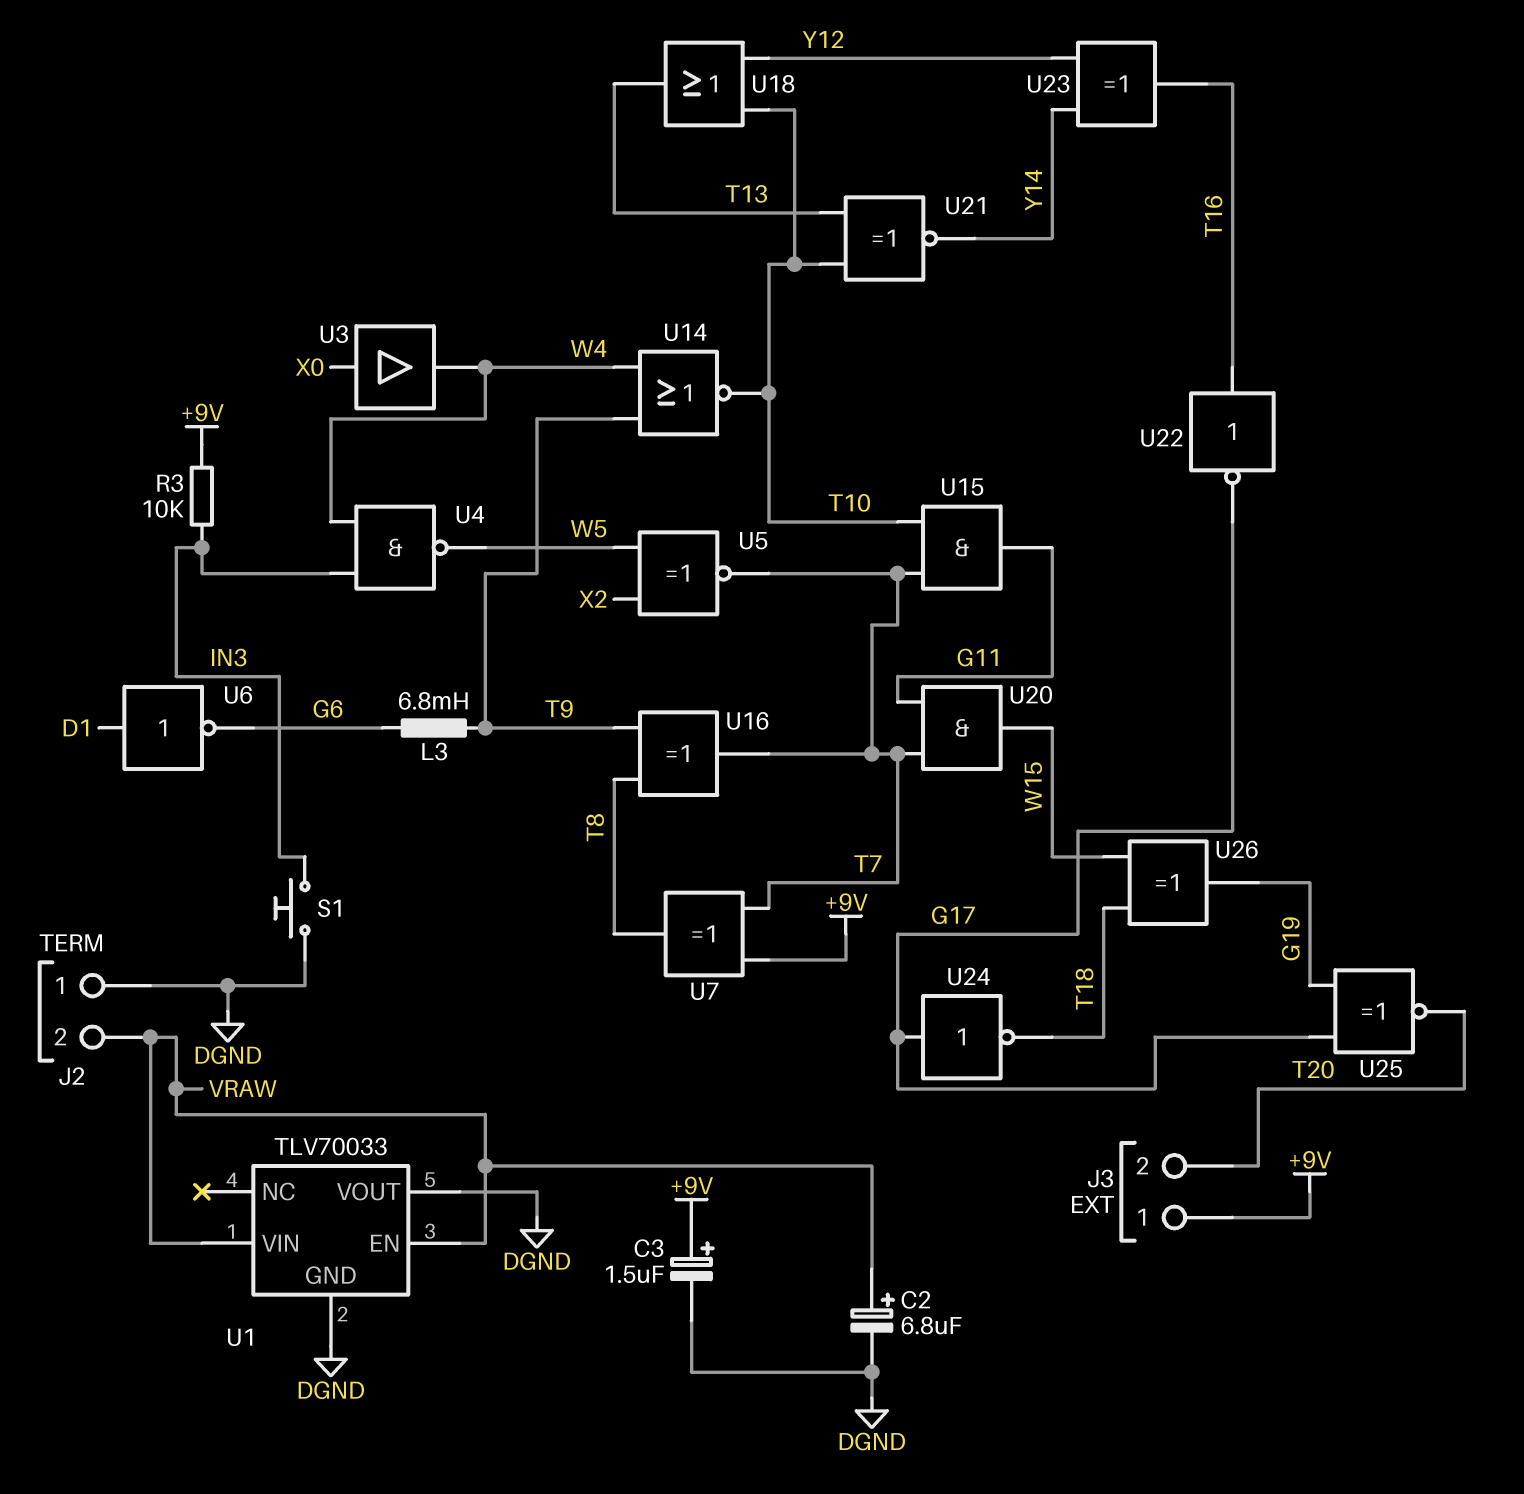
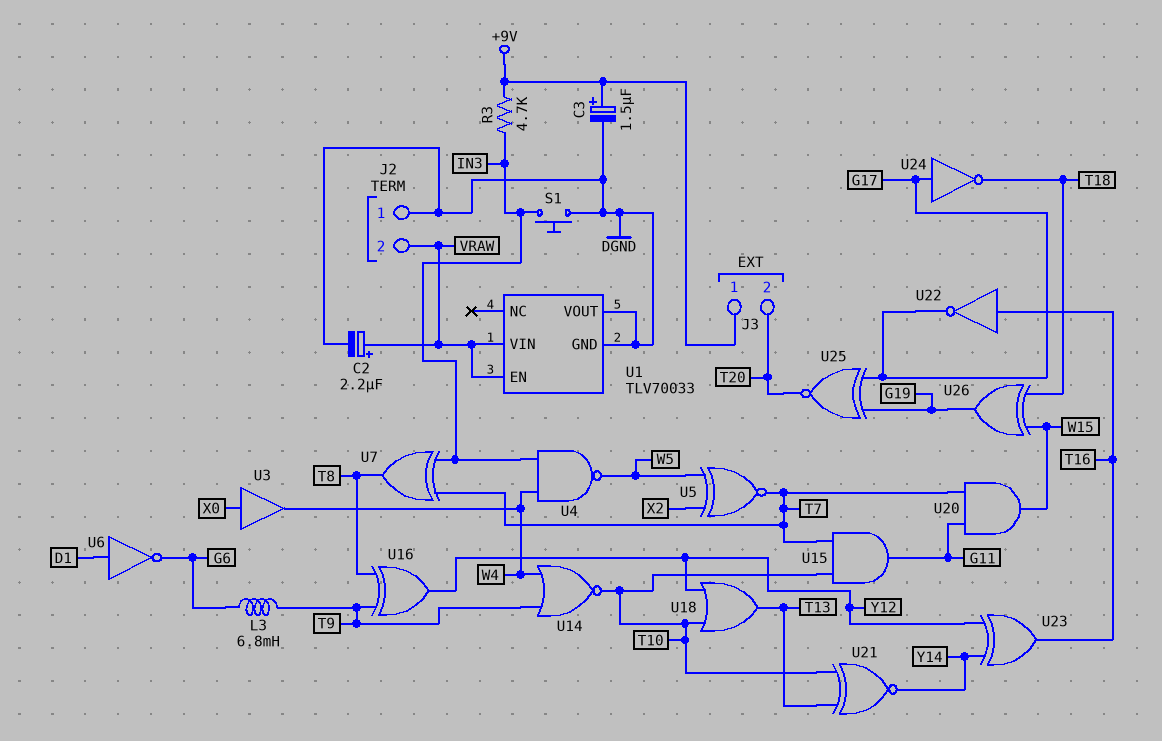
C2: 6.8uF (plus VRAW, minus DGND) -> 2.2uF (plus VRAW, minus DGND)
R3: 10k (+9V, IN3) -> 4.7k (+9V, IN3)
U7: XOR (in +9V, in T7, out T8) -> XOR (in IN3, in T7, out T8)
U16: XOR (in T8, in T9, out T7) -> XOR (in T8, in T9, out Y12)

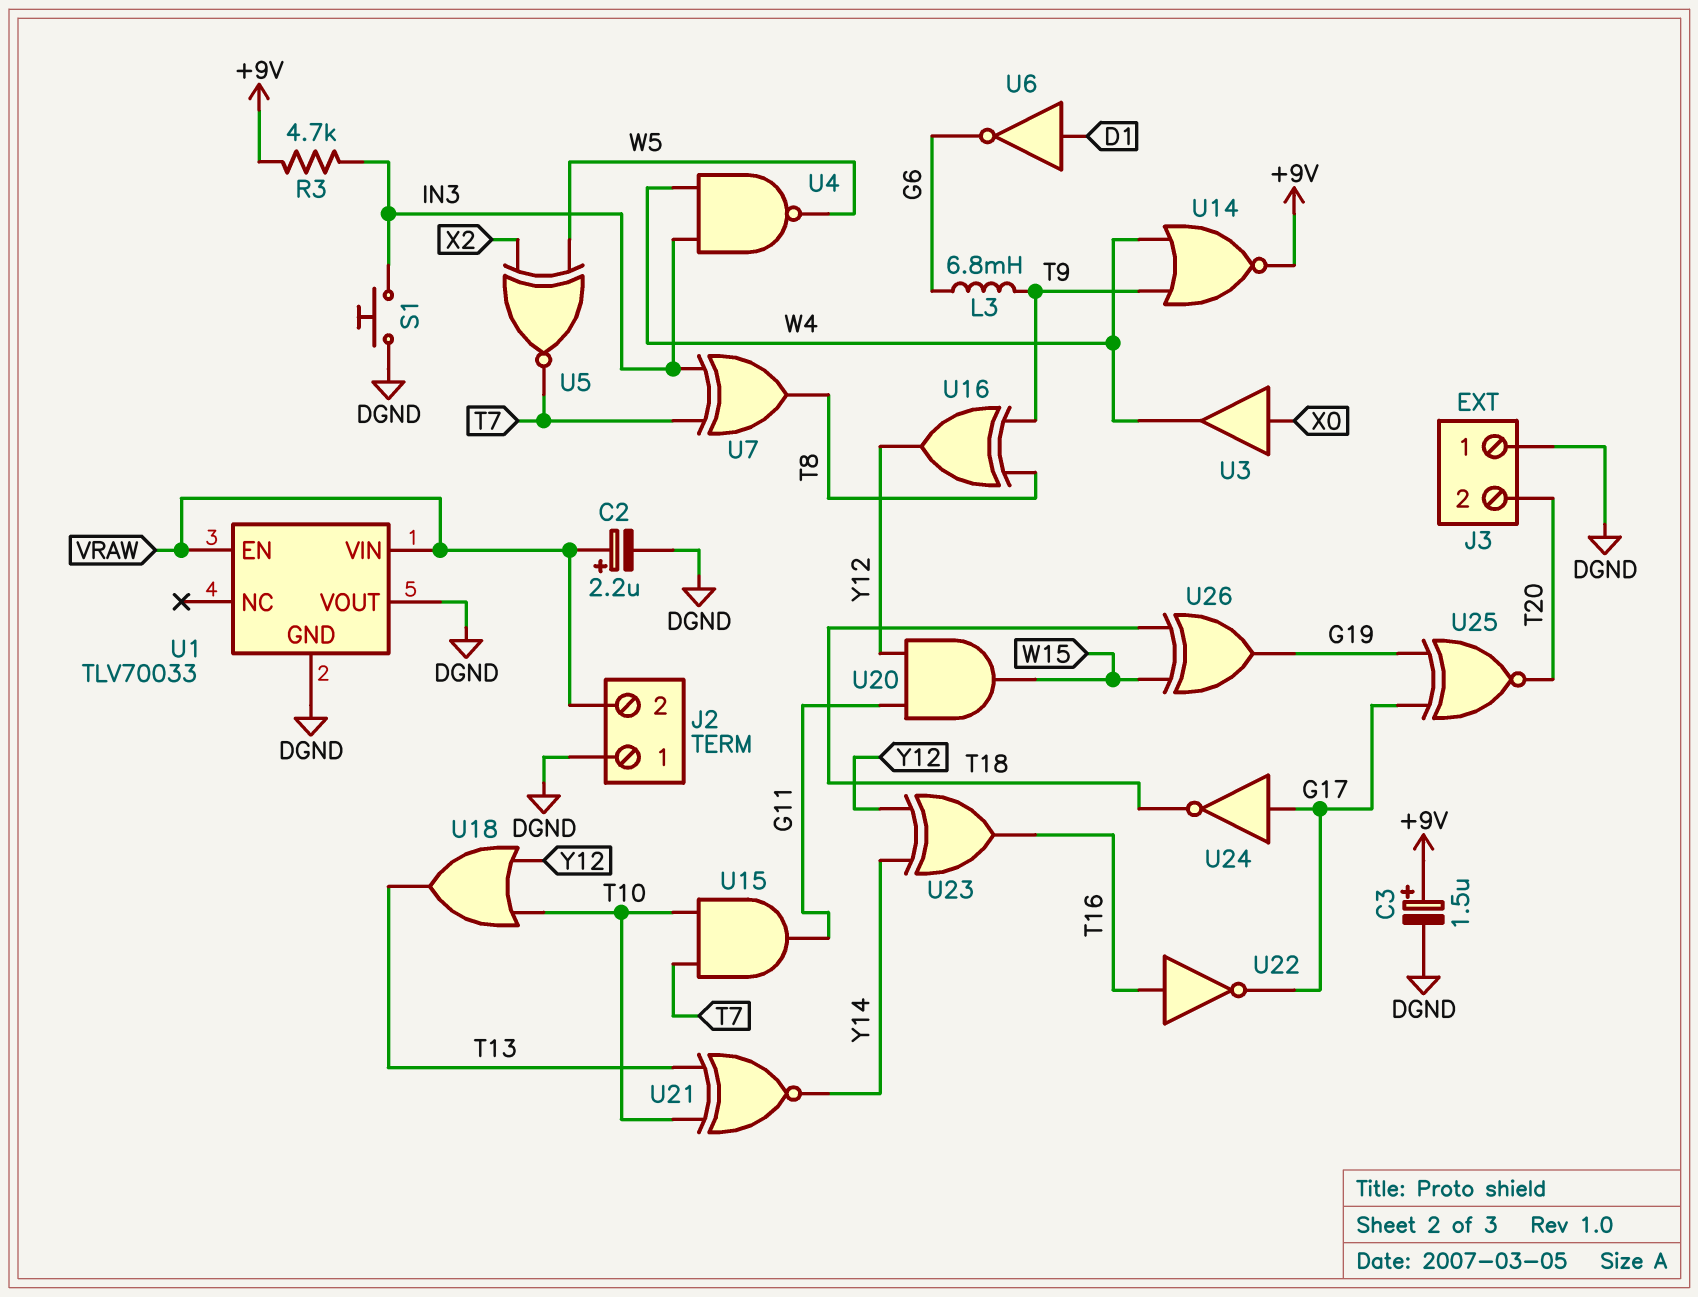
J3 pin 1: +9V -> DGND
U14: NOR (in T9, in W4, out T10) -> NOR (in T9, in W4, out +9V)
U20: AND (in G11, in T7, out W15) -> AND (in G11, in Y12, out W15)

